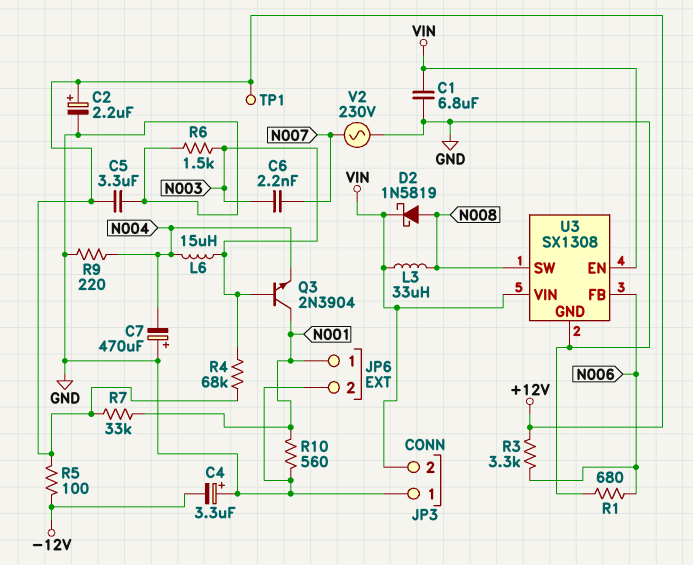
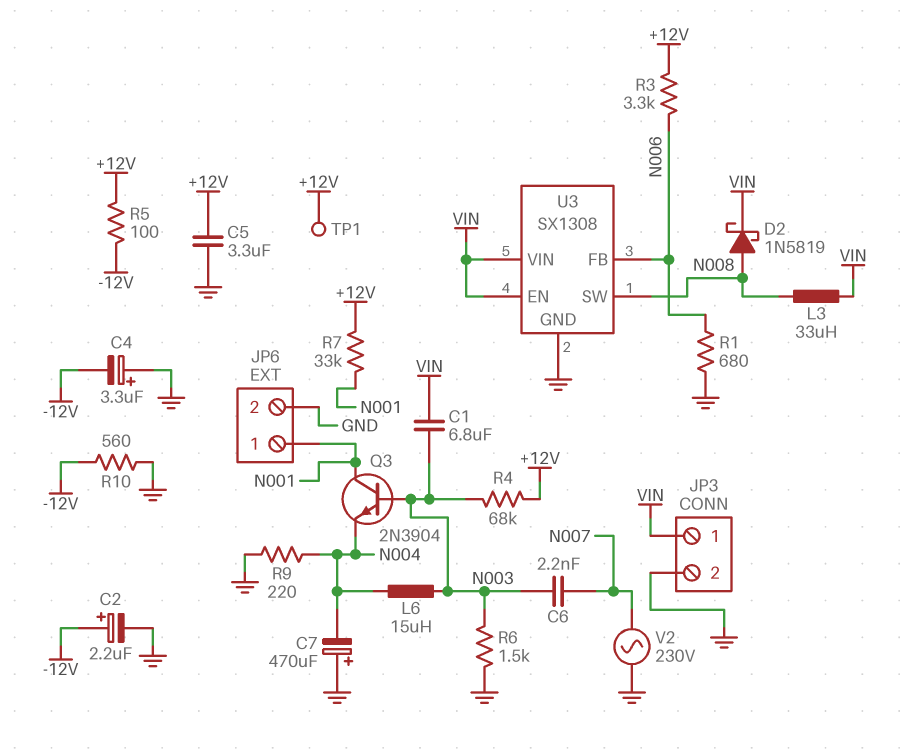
C1: 6.8uF (GND, VIN) -> 6.8uF (N003, VIN)
C2: 2.2uF (plus +12V, minus GND) -> 2.2uF (plus -12V, minus GND)
JP3 pin 1: GND -> VIN
JP3 pin 2: VIN -> GND
R10: 560 (GND, N001) -> 560 (-12V, GND)

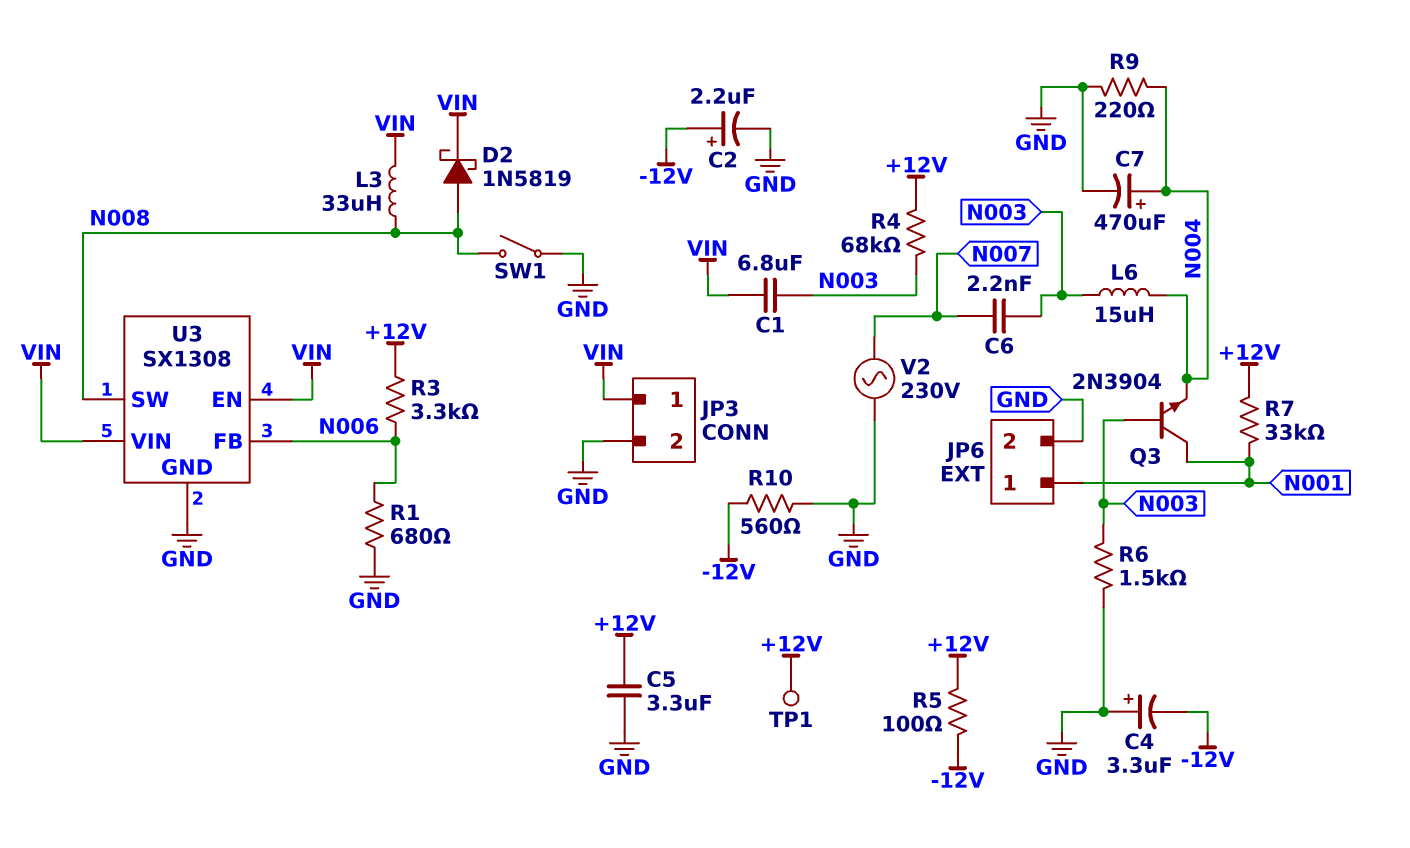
C7: 470uF (plus GND, minus N004) -> 470uF (plus N004, minus GND)
SW1: none -> switch (GND, N008)

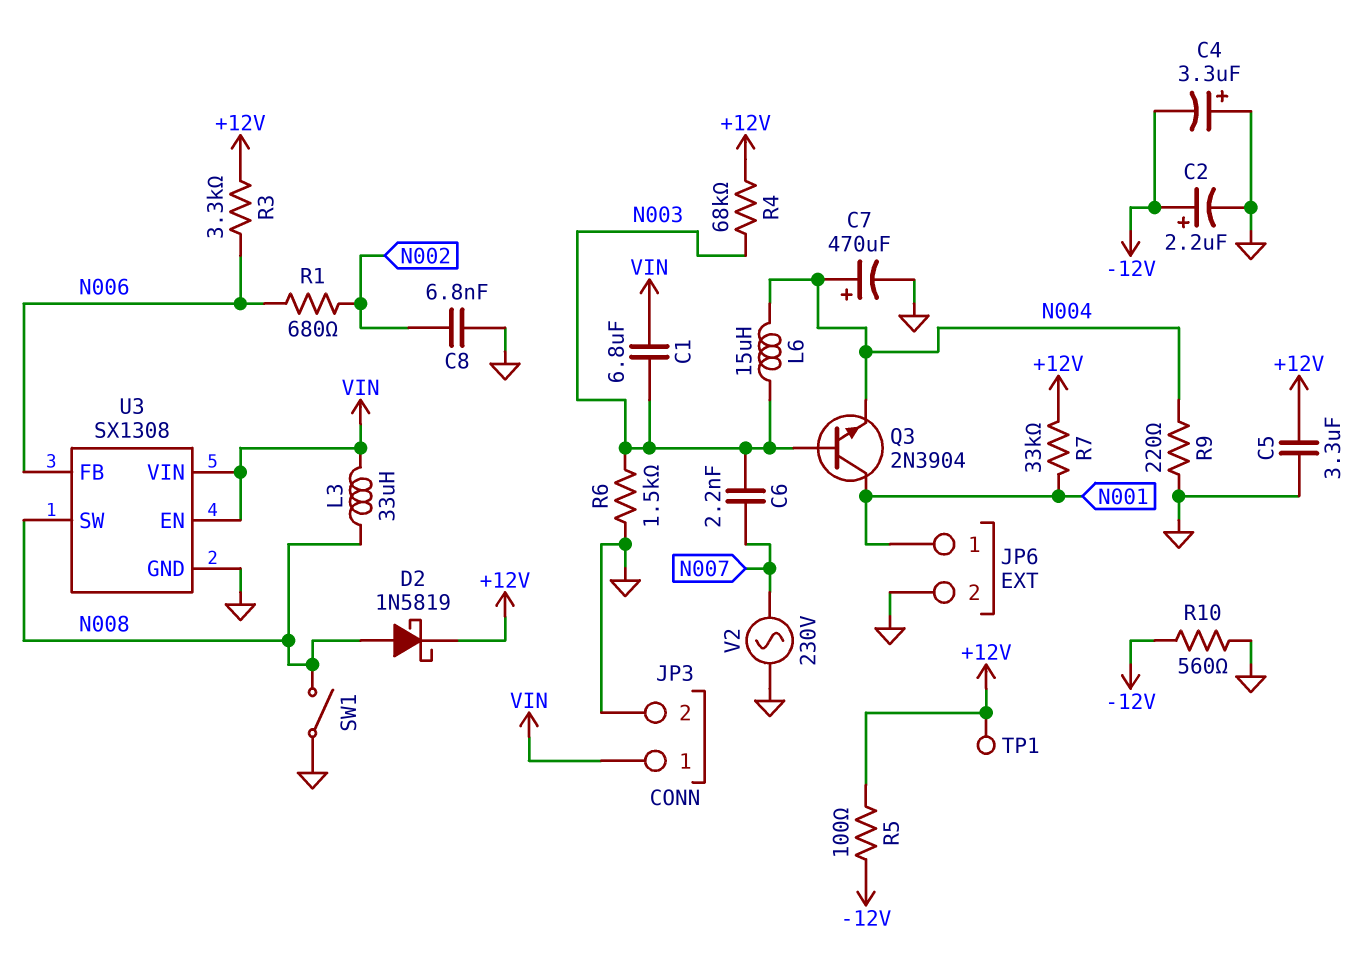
C8: none -> 6.8nF (GND, N002)
D2: schottky 1N5819 (A N008, K VIN) -> schottky 1N5819 (A N008, K +12V)
R1: 680 (GND, N006) -> 680 (N002, N006)

